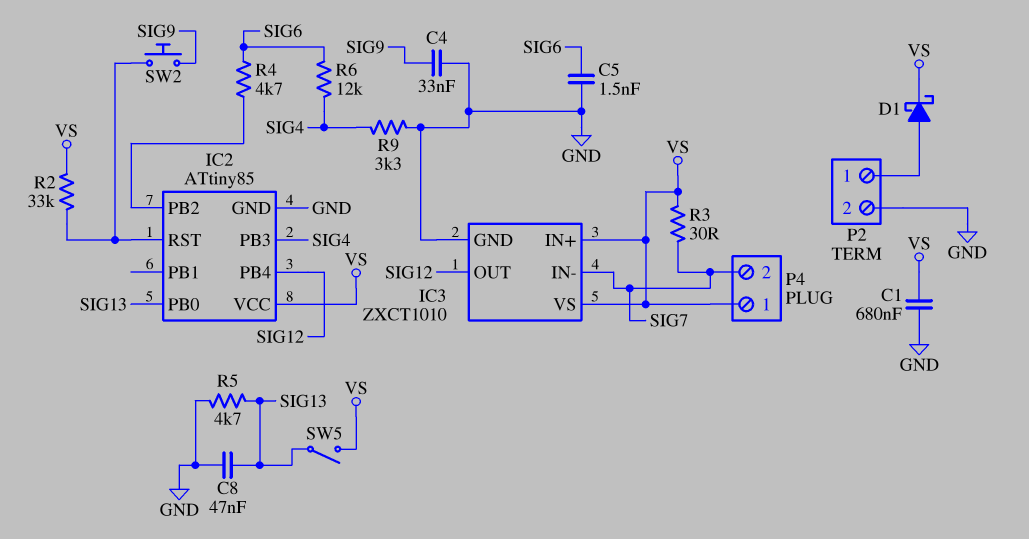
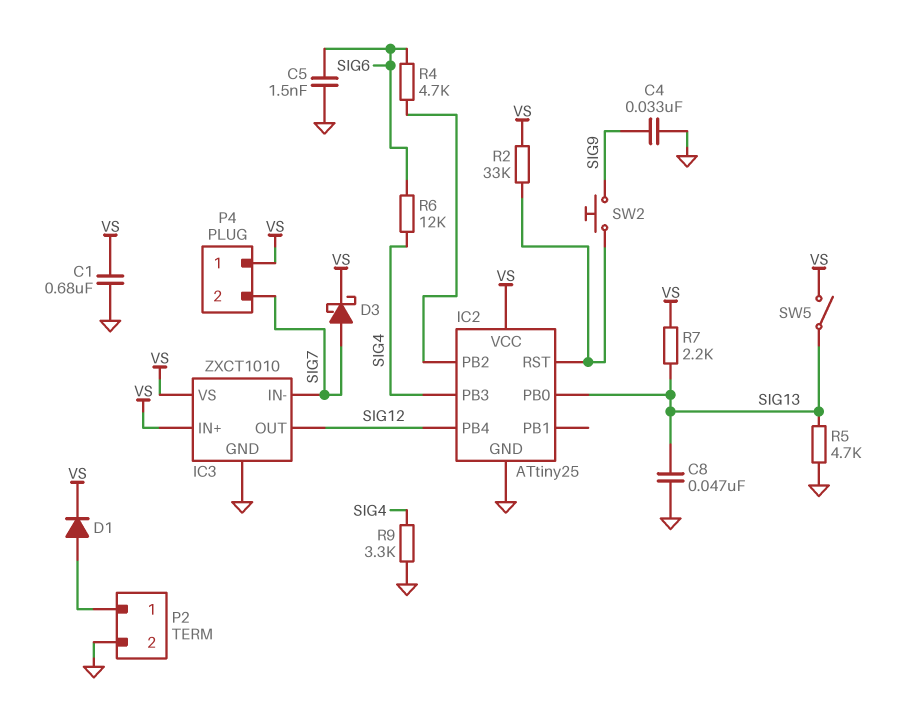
D1: schottky (A P2/1, K VS) -> diode (A P2/1, K VS)
D3: none -> schottky (A SIG7, K VS)
IC2: ATtiny85 -> ATtiny25
R3: 30 (SIG7, VS) -> none
R7: none -> 2.2k (SIG13, VS)

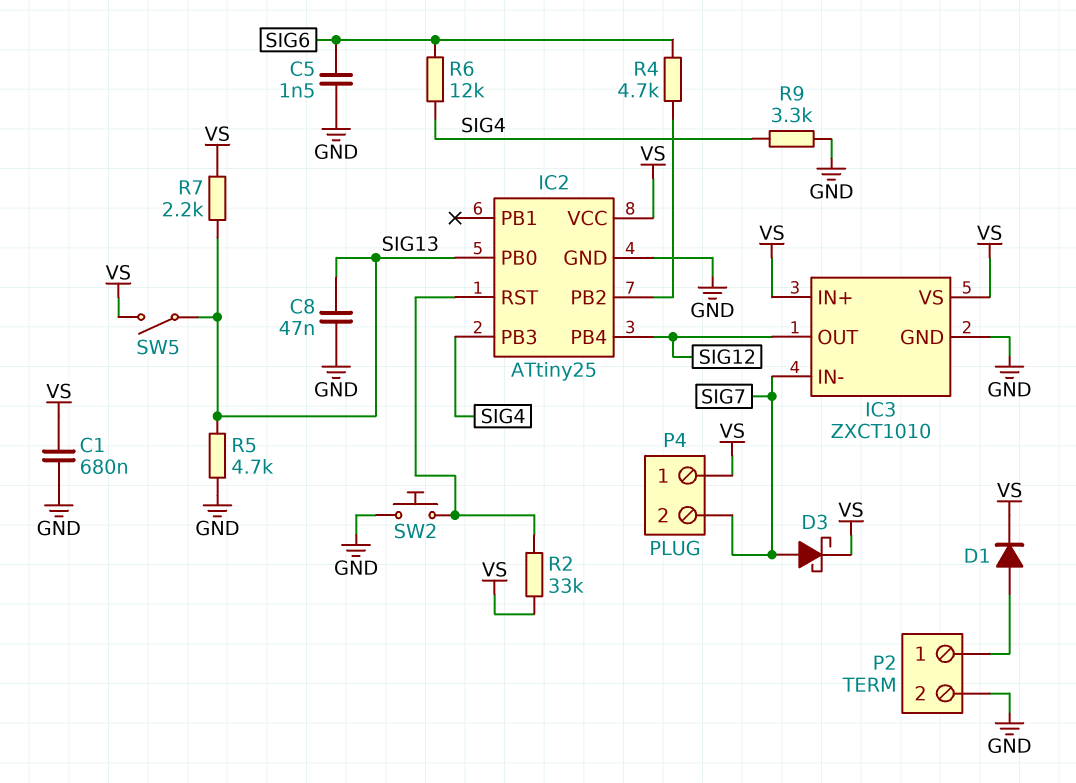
C4: 33nF (GND, SIG9) -> none
SW2: button (IC2/RST, SIG9) -> button (GND, IC2/RST)

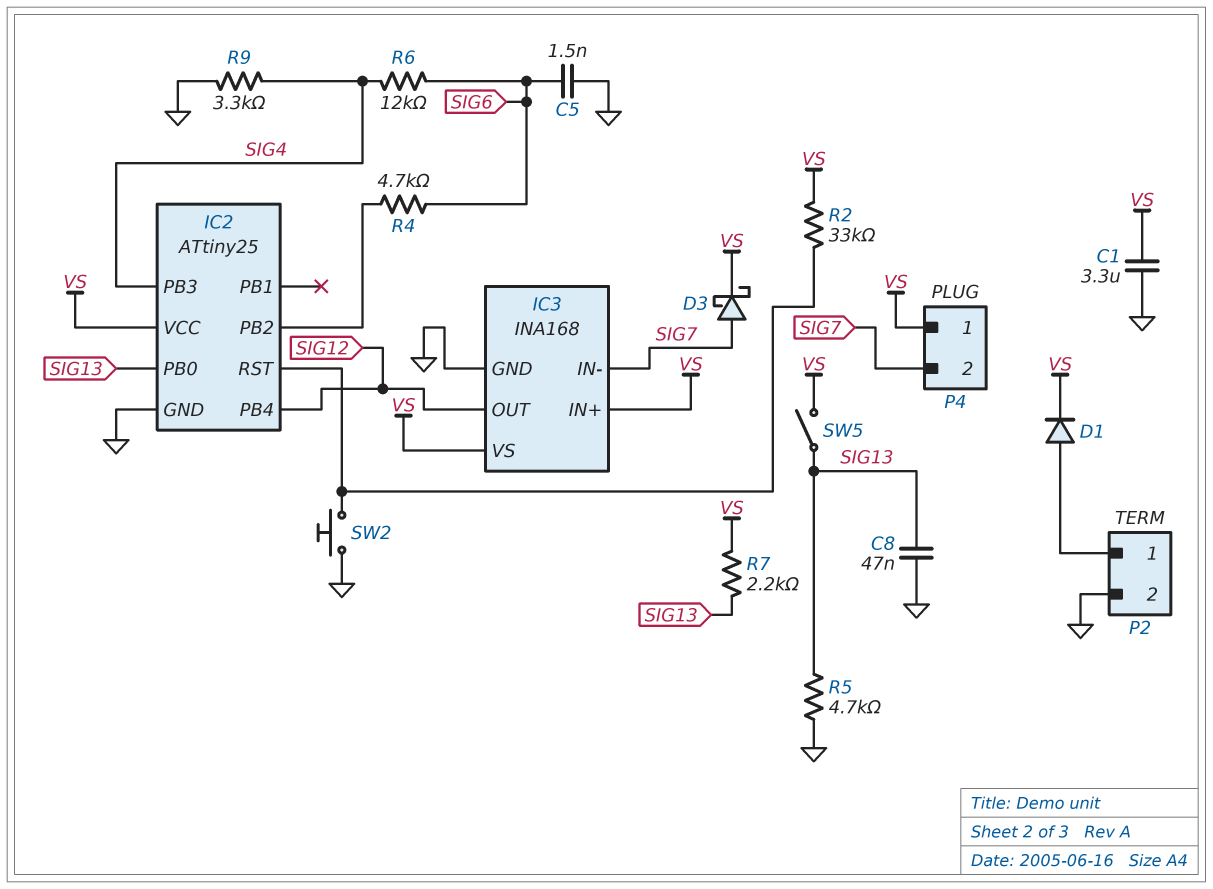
C1: 680nF (GND, VS) -> 3.3uF (GND, VS)
IC3: ZXCT1010 -> INA168

